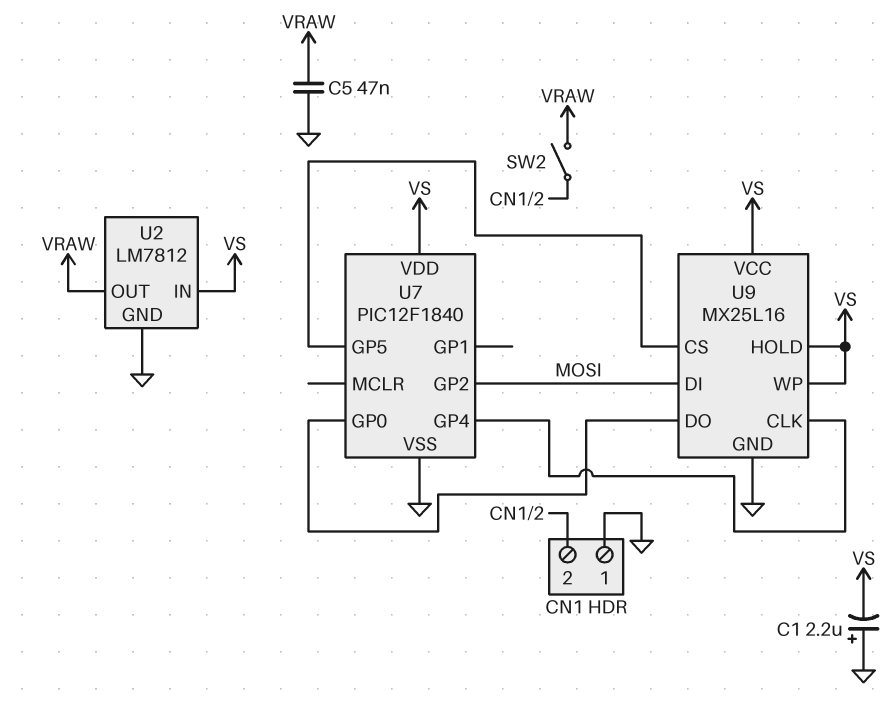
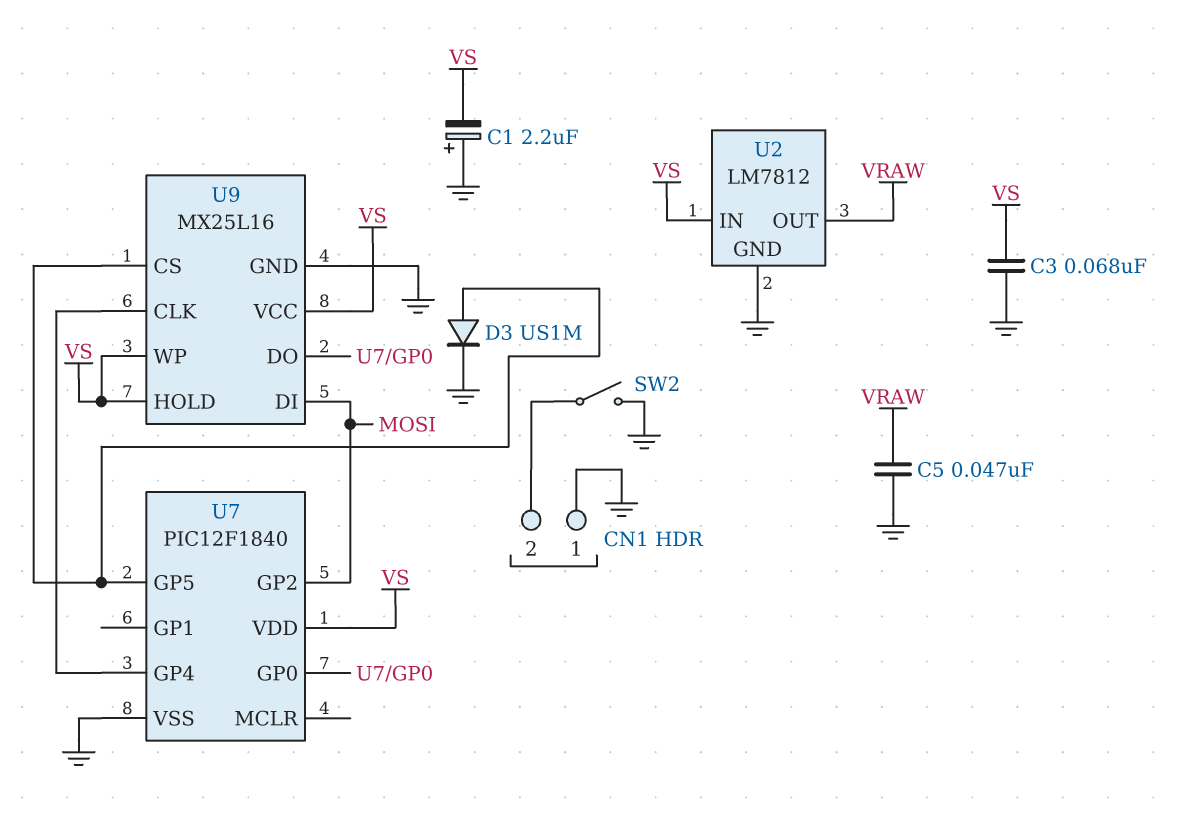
C3: none -> 68nF (GND, VS)
D3: none -> diode US1M (A U7/GP5, K GND)
SW2: switch (CN1/2, VRAW) -> switch (CN1/2, GND)

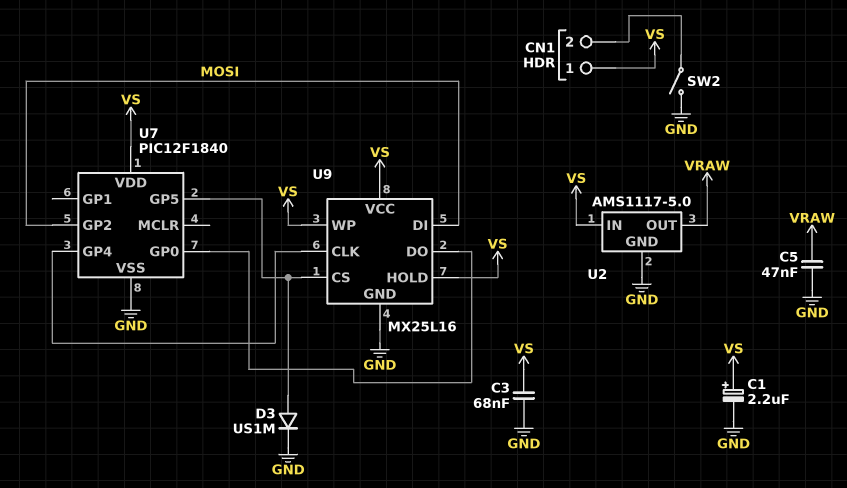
C1: 2.2uF (plus GND, minus VS) -> 2.2uF (plus VS, minus GND)
CN1 pin 1: GND -> VS
U2: LM7812 -> AMS1117-5.0

